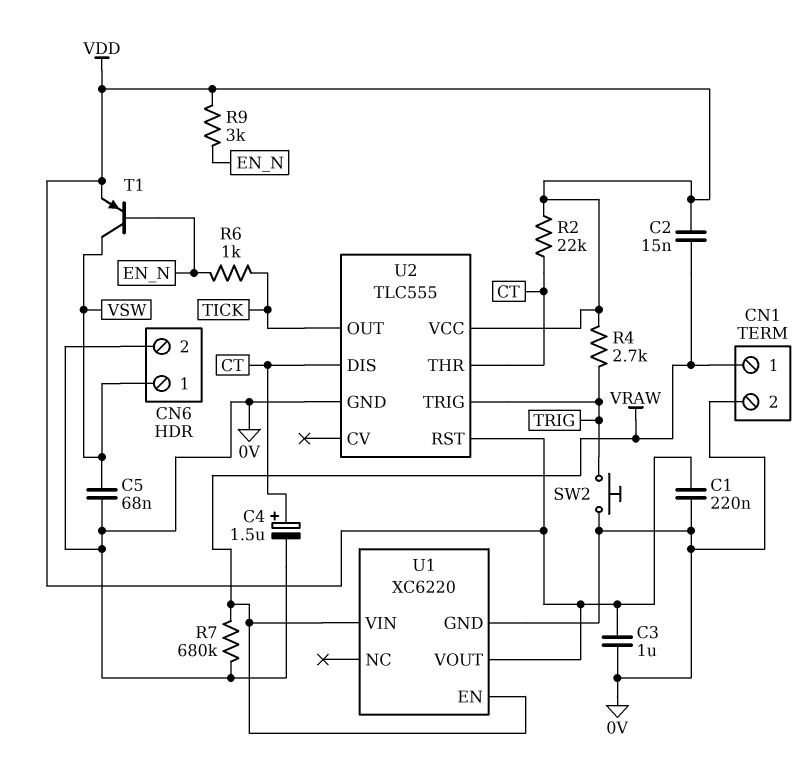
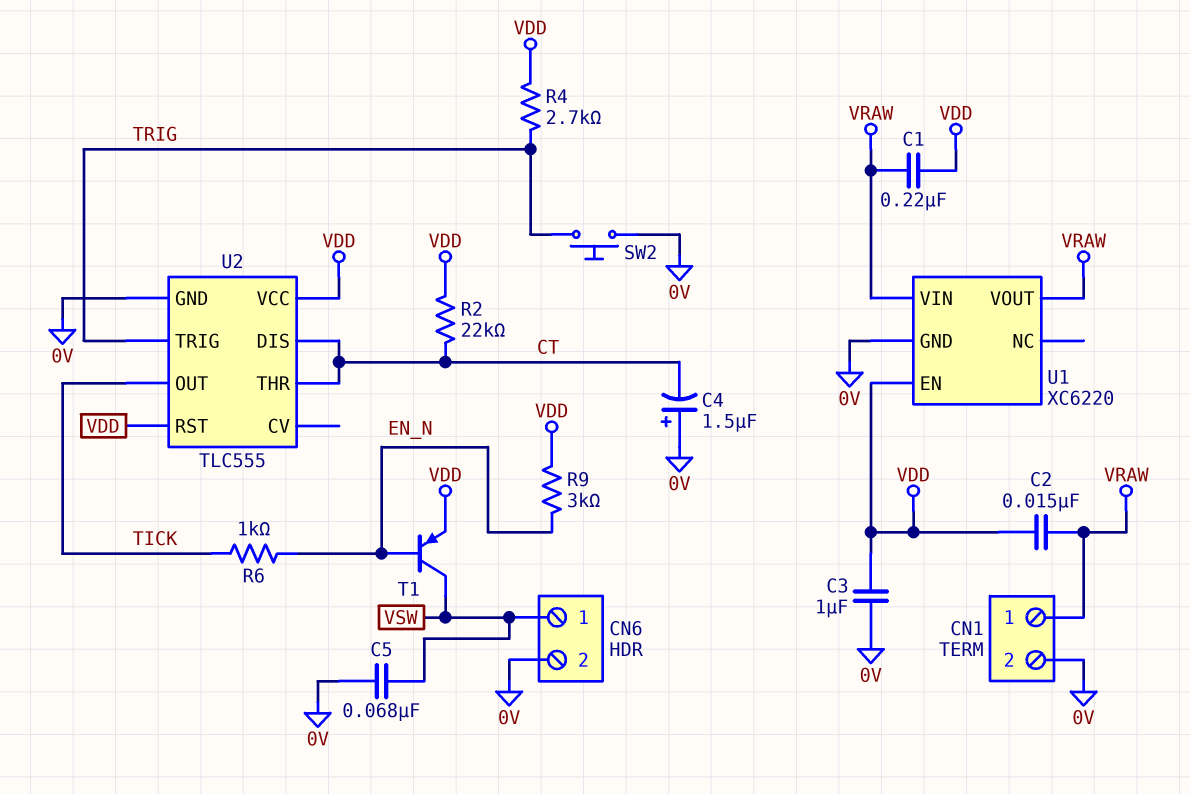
C1: 220nF (0V, VDD) -> 220nF (VDD, VRAW)
C4: 1.5uF (plus CT, minus 0V) -> 1.5uF (plus 0V, minus CT)
R7: 680k (0V, VRAW) -> none
U1 pin EN: VRAW -> VDD
U1 pin VOUT: VDD -> VRAW

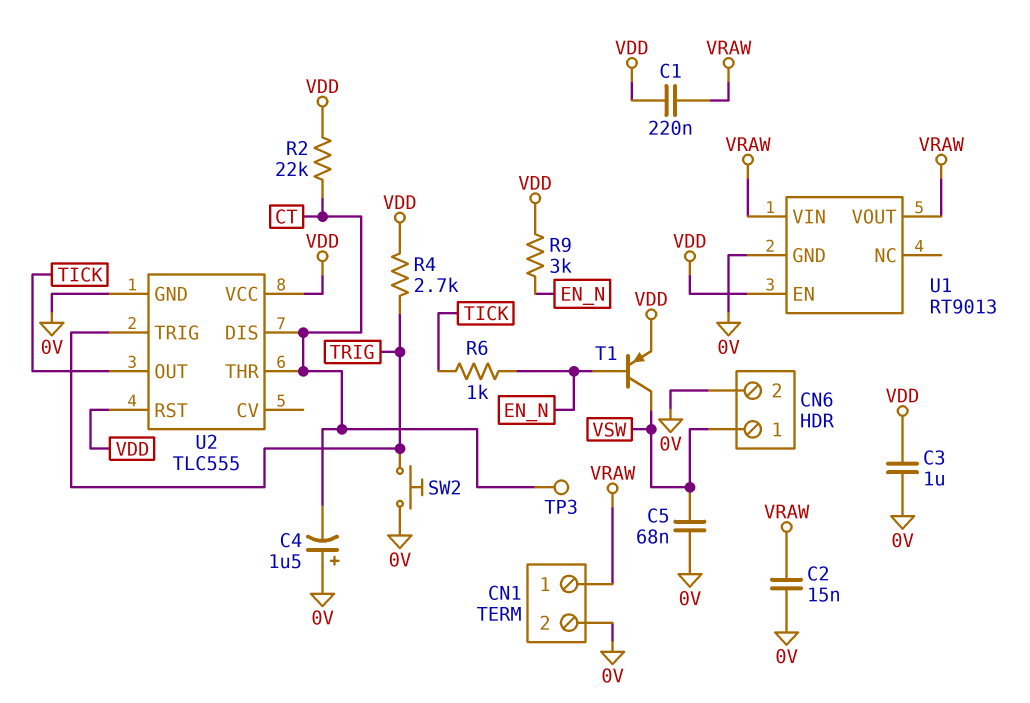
C2: 15nF (VDD, VRAW) -> 15nF (0V, VRAW)
TP3: none -> test point (CT)
U1: XC6220 -> RT9013

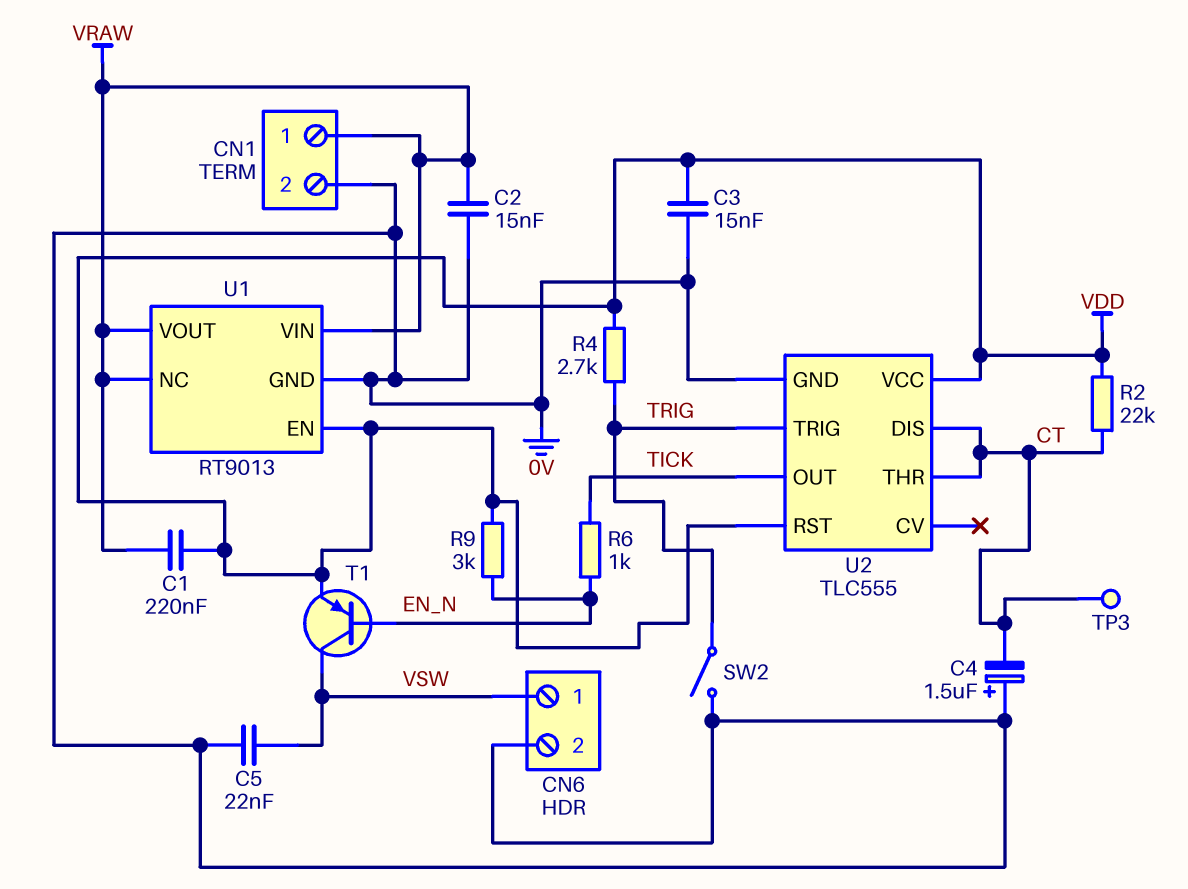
C3: 1uF (0V, VDD) -> 15nF (0V, VDD)
C5: 68nF (0V, VSW) -> 22nF (0V, VSW)
SW2: button (0V, TRIG) -> switch (0V, TRIG)
U1 pin NC: none -> VRAW

